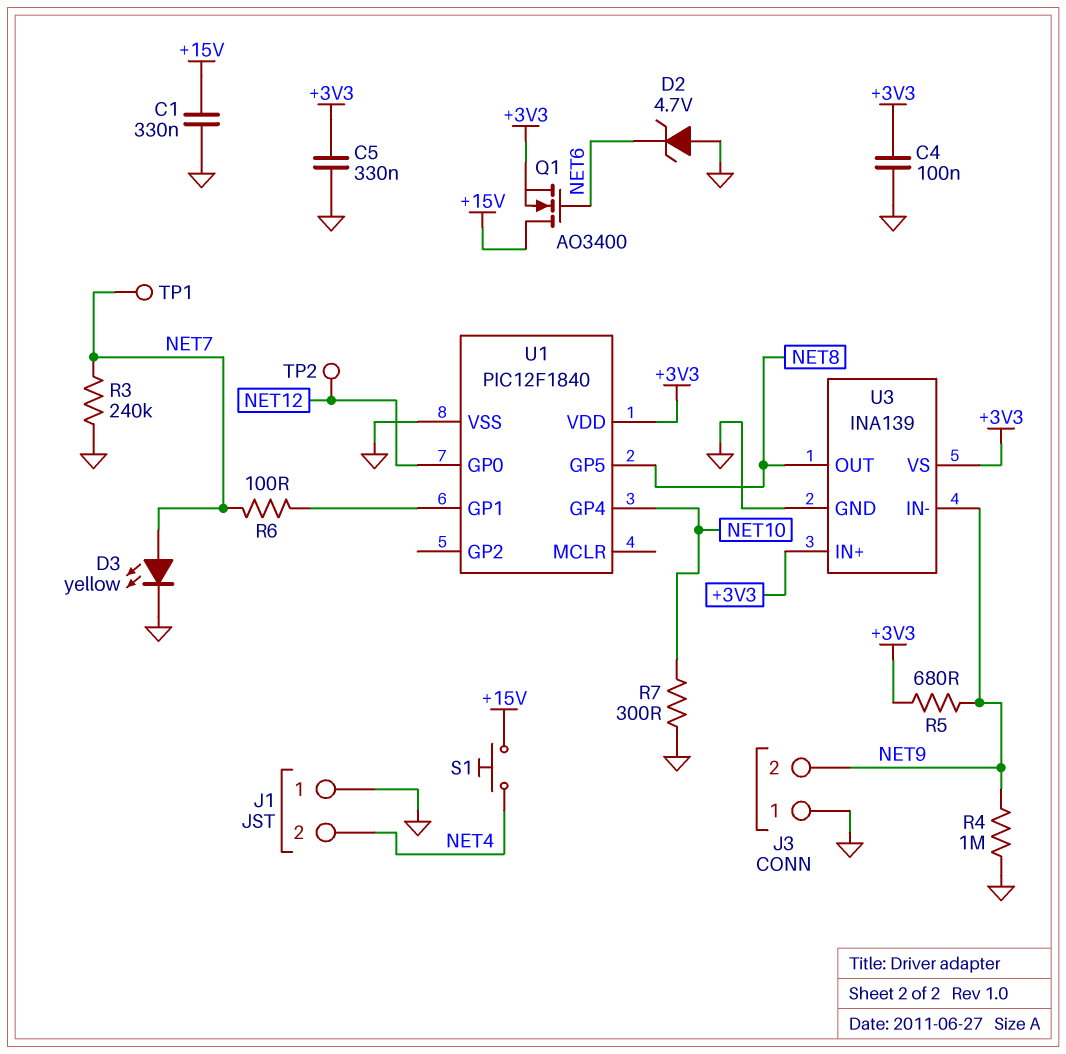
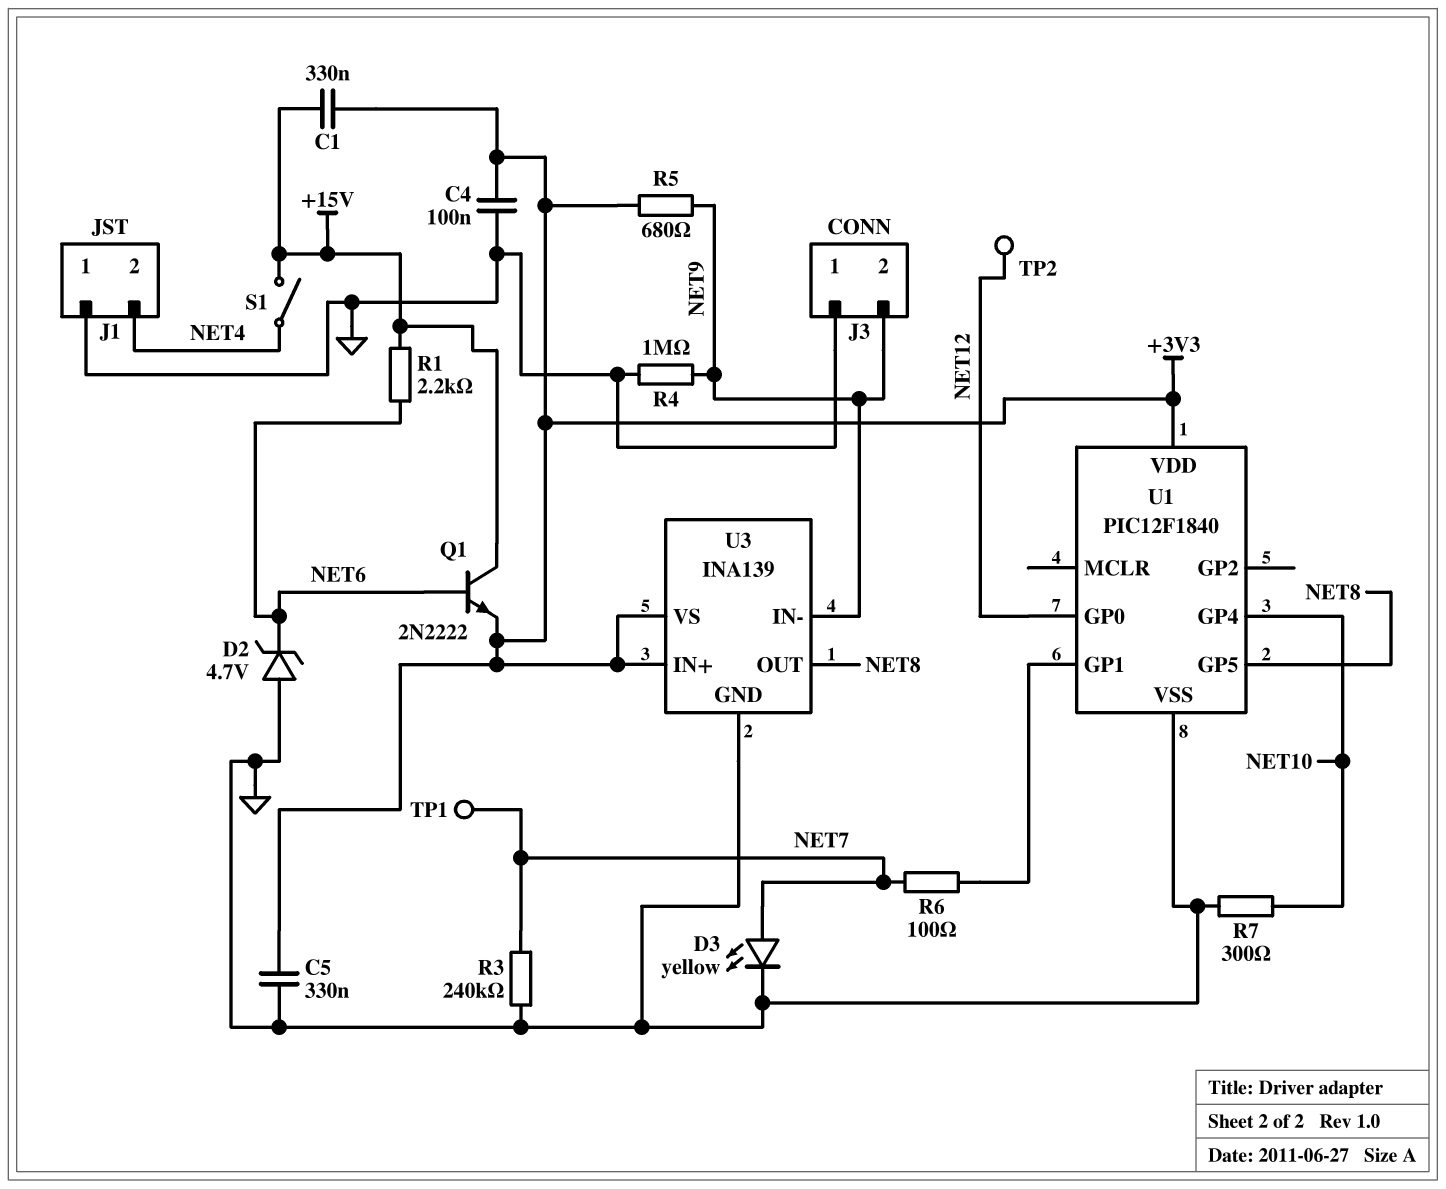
C1: 330nF (+15V, GND) -> 330nF (+3V3, +15V)
Q1: NMOS AO3400 (G NET6, D +15V, S +3V3) -> NPN 2N2222 (B NET6, C +15V, E +3V3)
R1: none -> 2.2k (+15V, NET6)
S1: button (+15V, NET4) -> switch (+15V, NET4)

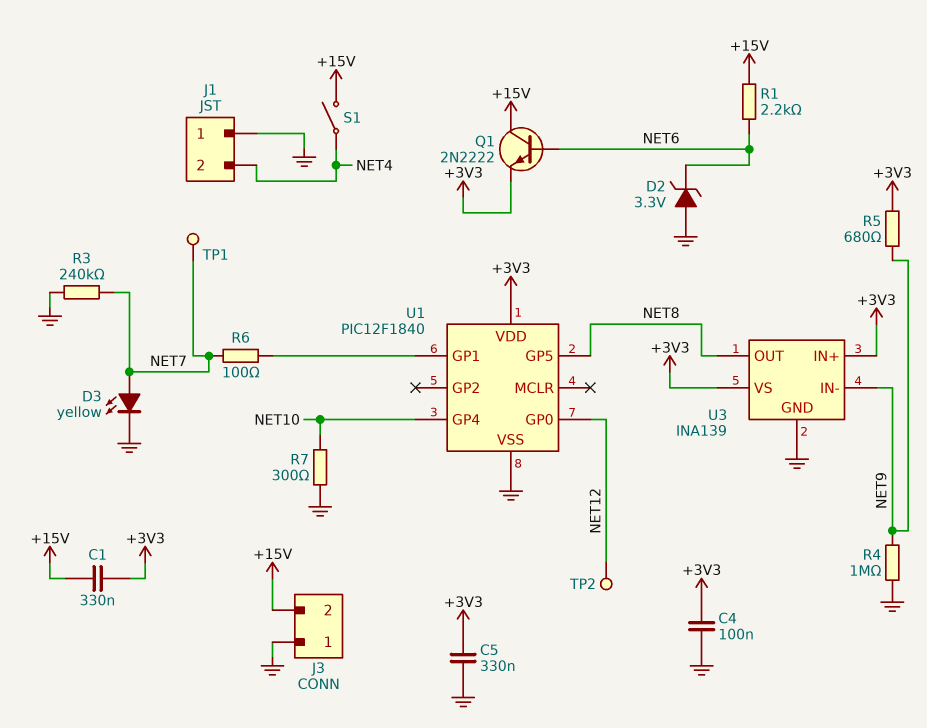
D2: zener 4.7V (A GND, K NET6) -> zener 3.3V (A GND, K NET6)
J3 pin 2: NET9 -> +15V

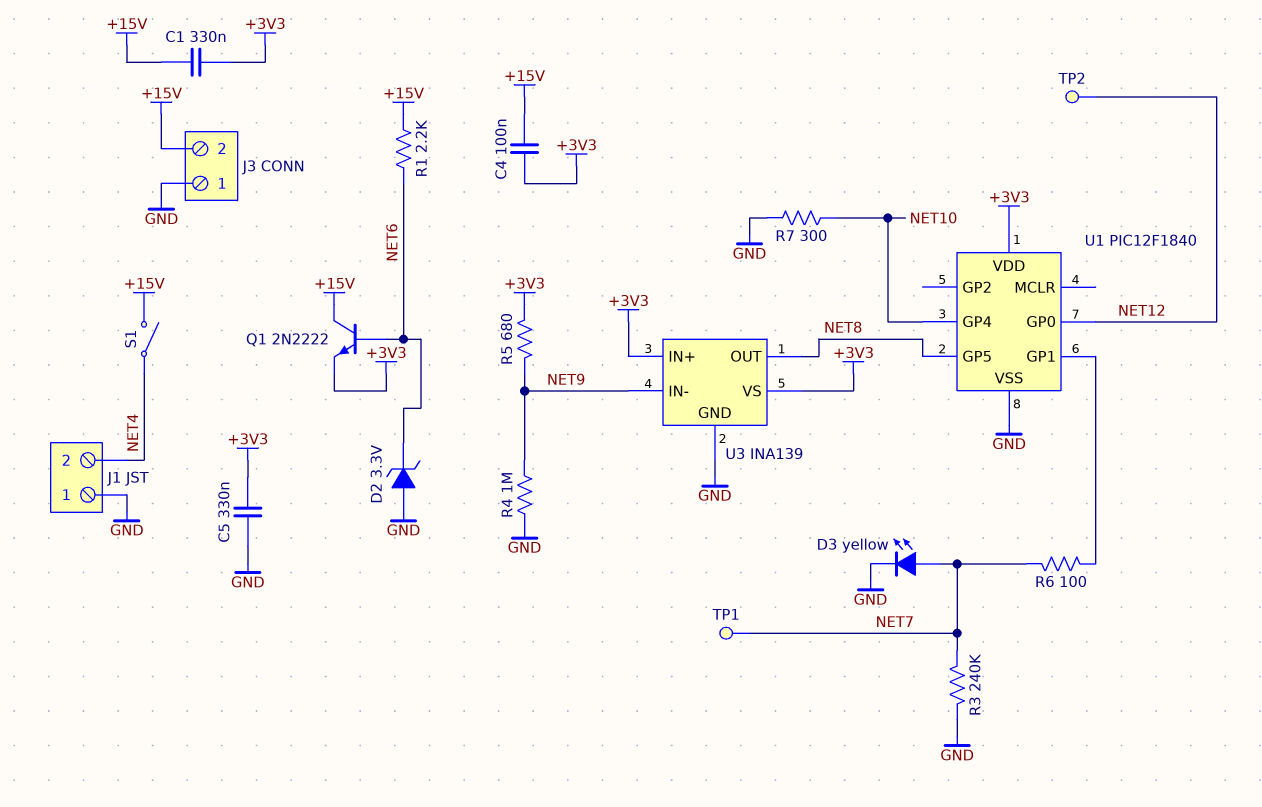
C4: 100nF (+3V3, GND) -> 100nF (+3V3, +15V)

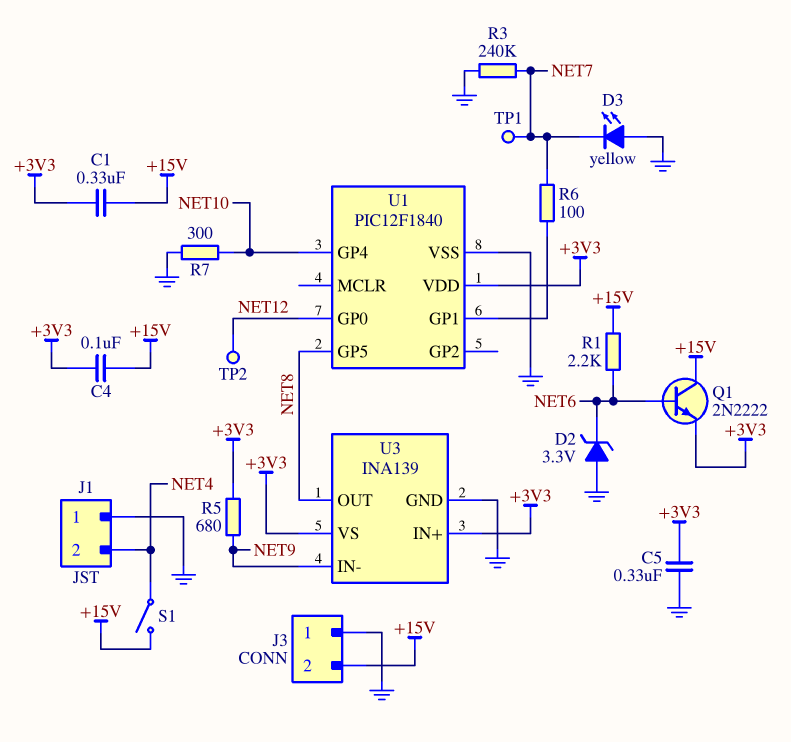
D3: LED yellow (A NET7, K GND) -> LED yellow (A GND, K NET7)
R4: 1M (GND, NET9) -> none

